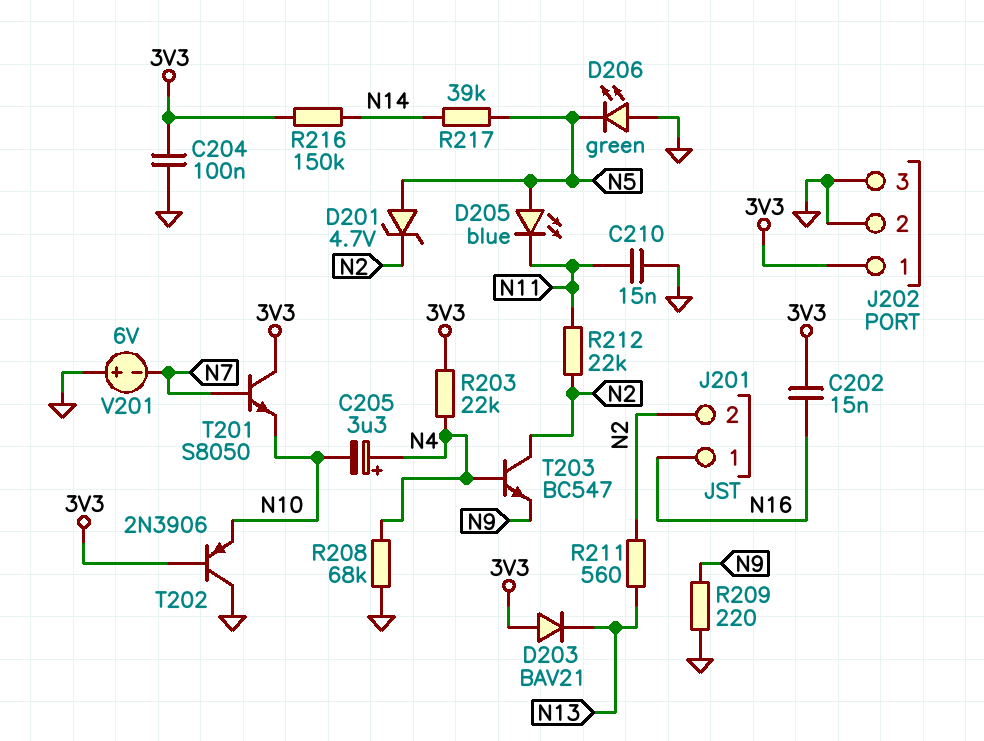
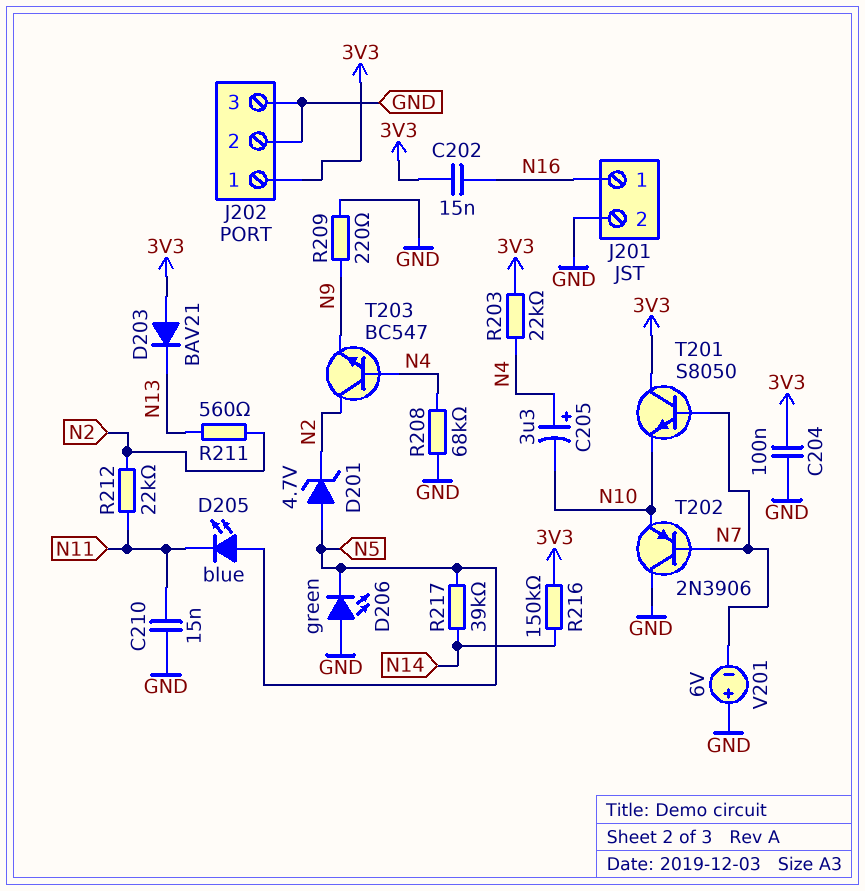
J201 pin 2: N2 -> GND
T202: PNP 2N3906 (B 3V3, C GND, E N10) -> PNP 2N3906 (B N7, C GND, E N10)

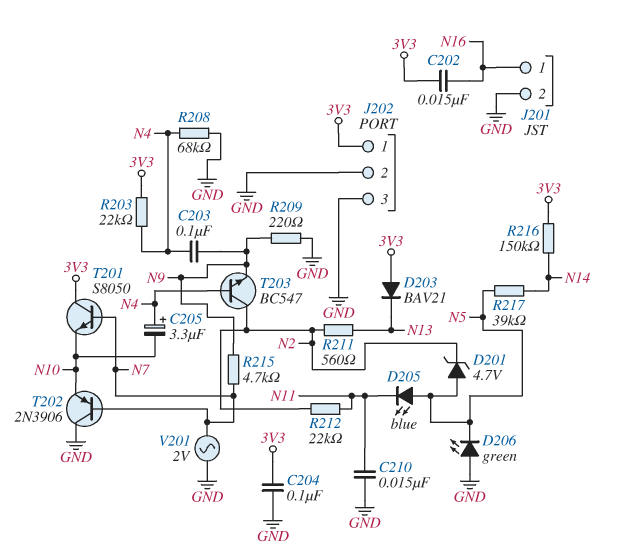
C203: none -> 100nF (N4, N9)
R215: none -> 4.7k (N7, N9)
V201: 6V (plus GND, minus N7) -> AC 2V (GND, N7)

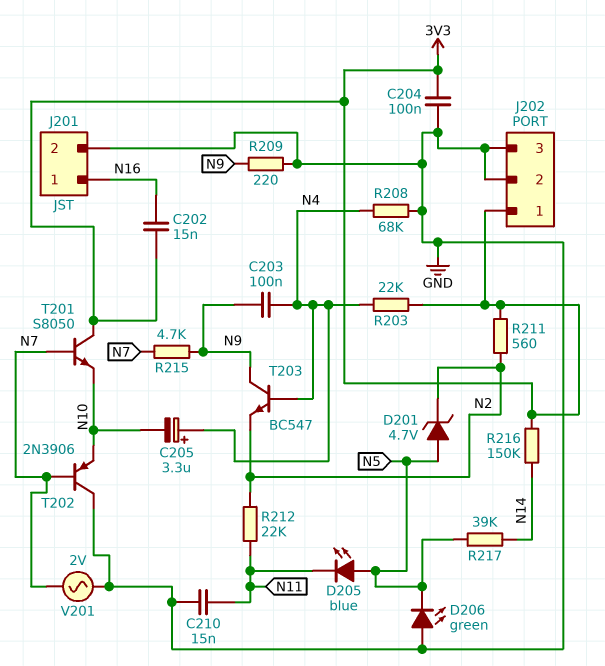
D203: diode BAV21 (A 3V3, K N13) -> none
R211: 560 (N2, N13) -> 560 (3V3, N2)
T203: NPN BC547 (B N4, C N2, E N9) -> NPN BC547 (B N4, C N9, E N2)

